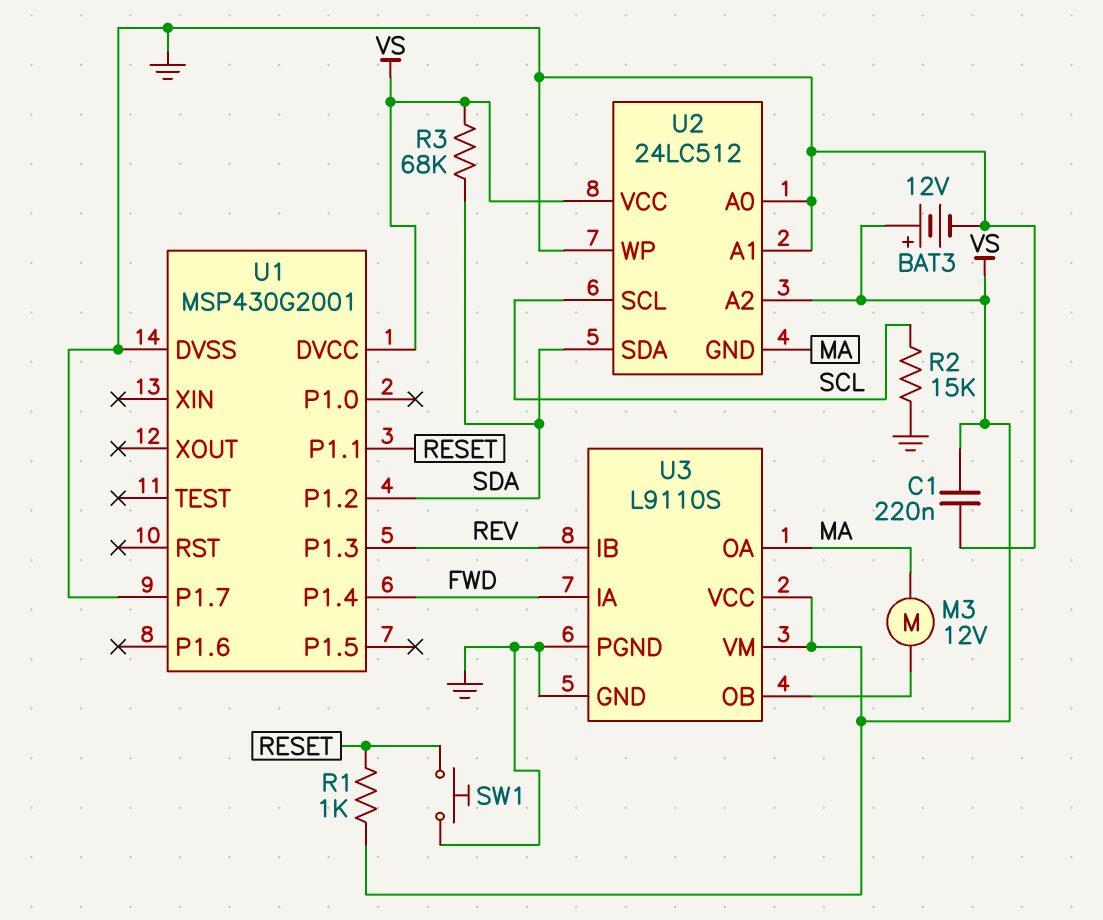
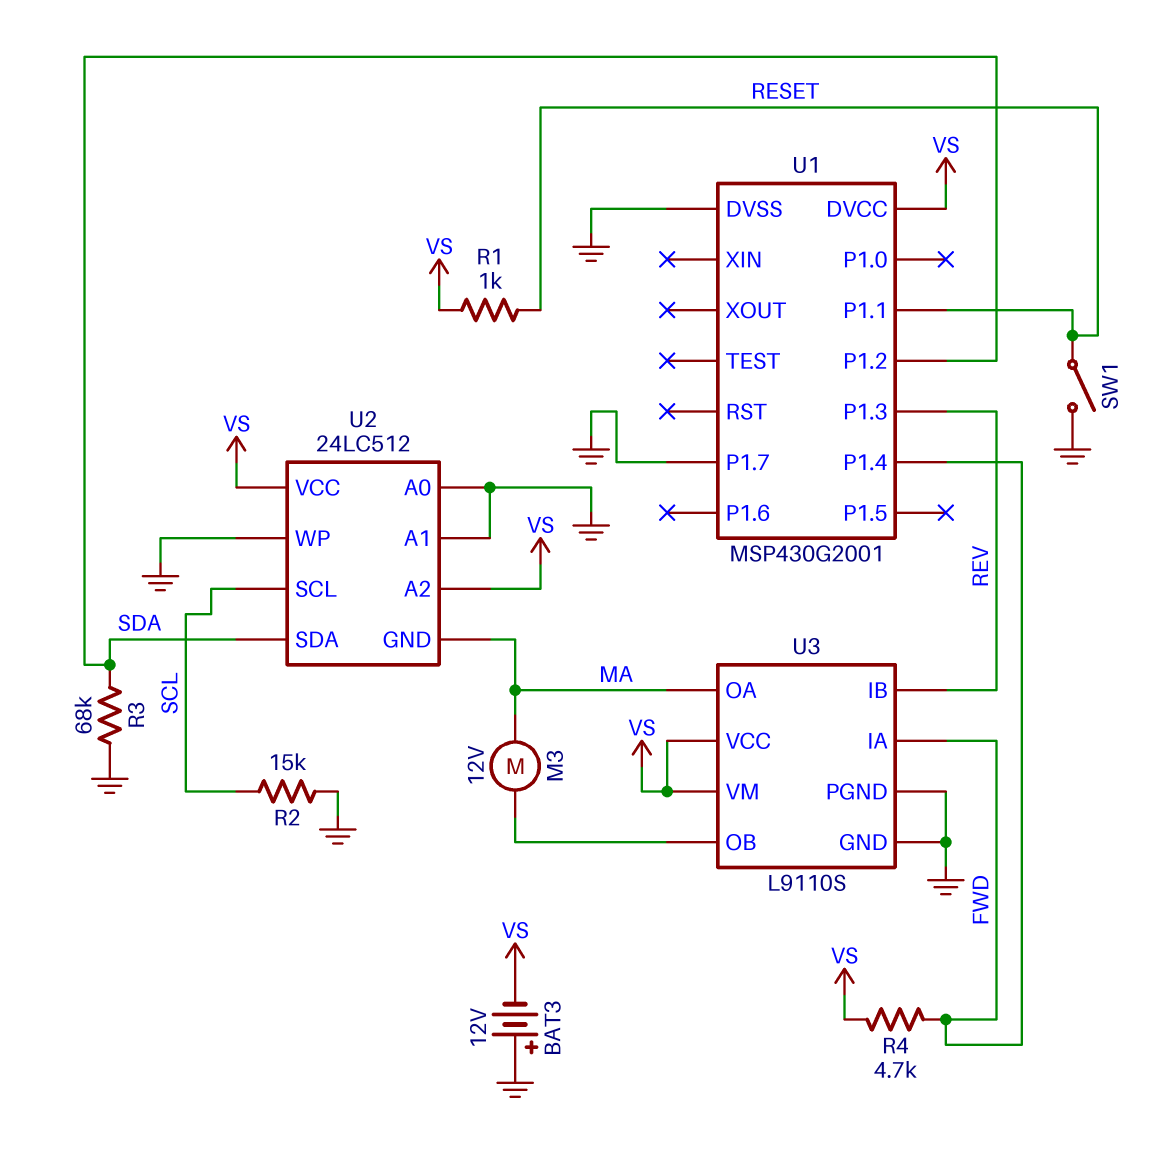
BAT3: 12V (plus VS, minus GND) -> 12V (plus GND, minus VS)
C1: 220nF (GND, VS) -> none
R3: 68k (SDA, VS) -> 68k (GND, SDA)
R4: none -> 4.7k (FWD, VS)
SW1: button (GND, RESET) -> switch (GND, RESET)

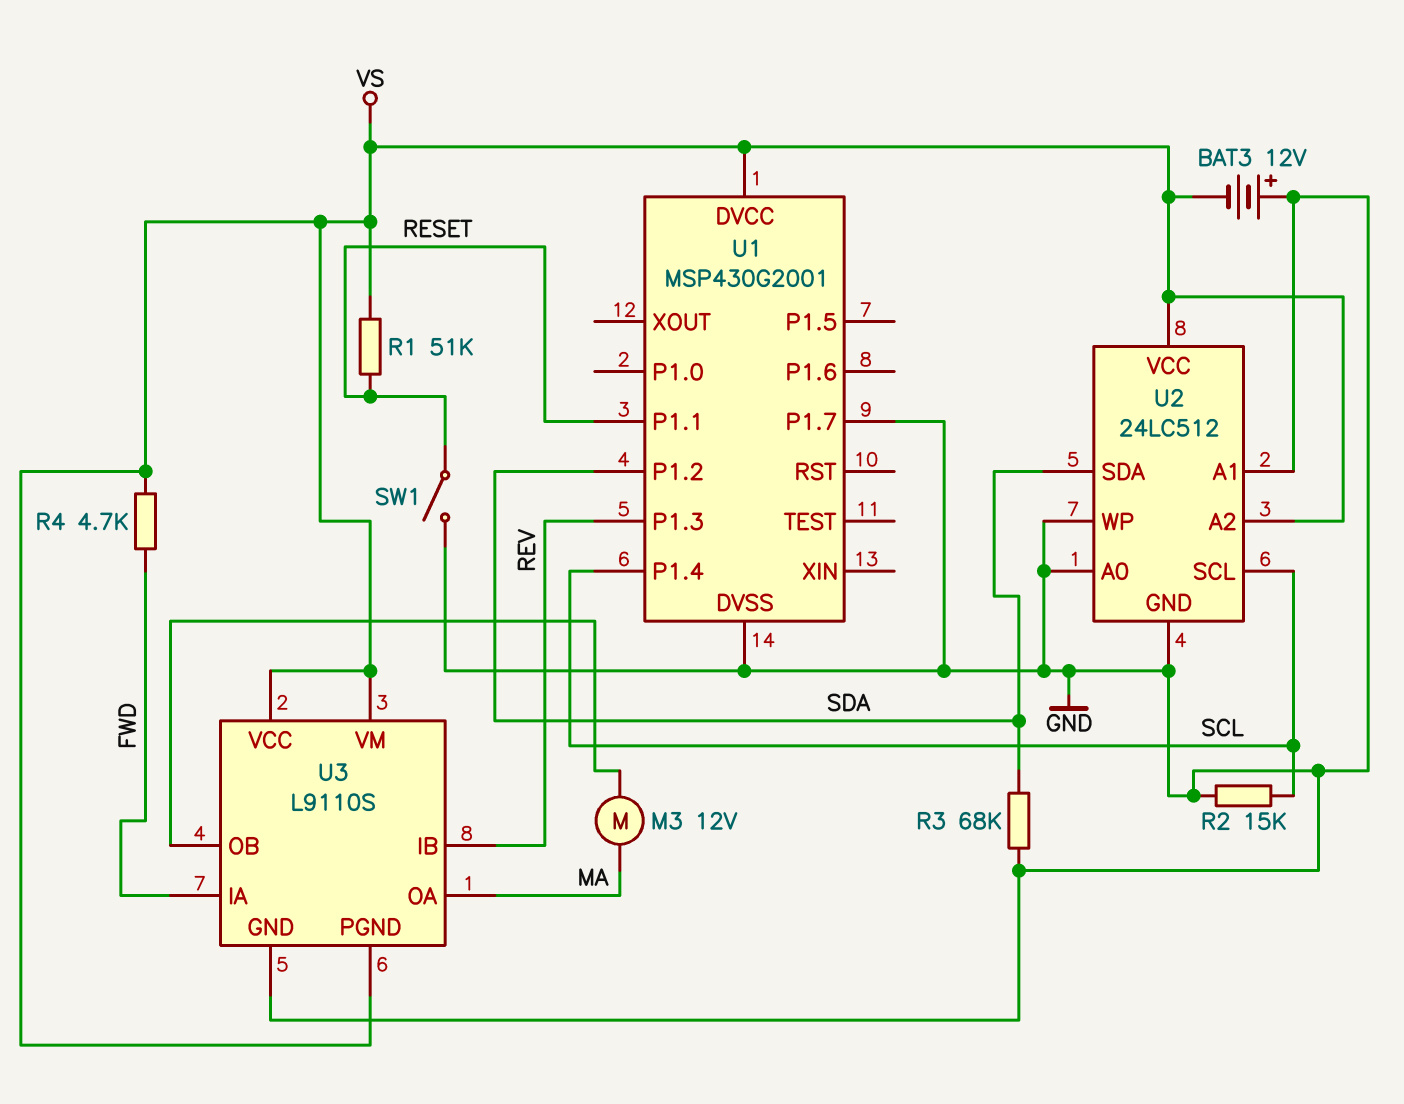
R1: 1k (RESET, VS) -> 51k (RESET, VS)
U1 pin P1.4: FWD -> SCL
U2 pin GND: MA -> GND
U3 pin PGND: GND -> VS

